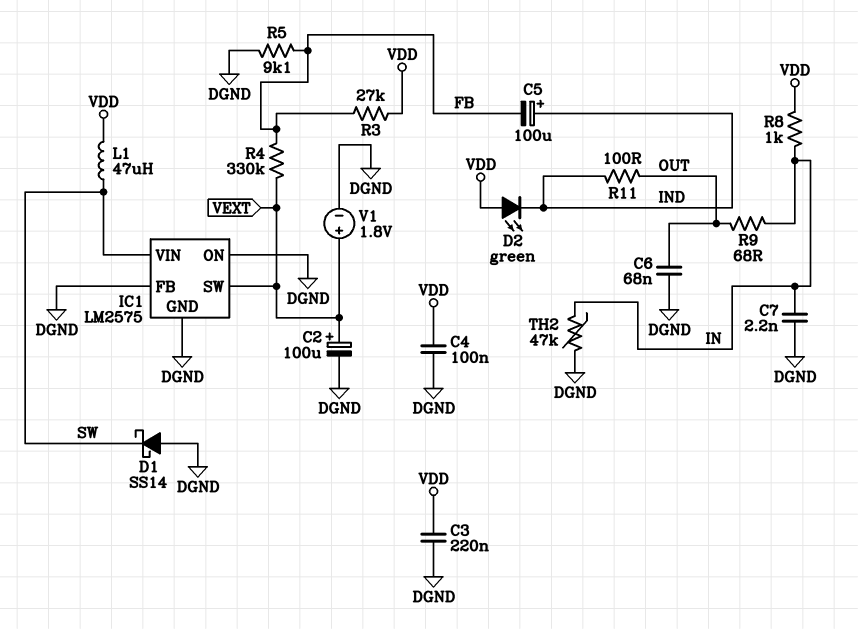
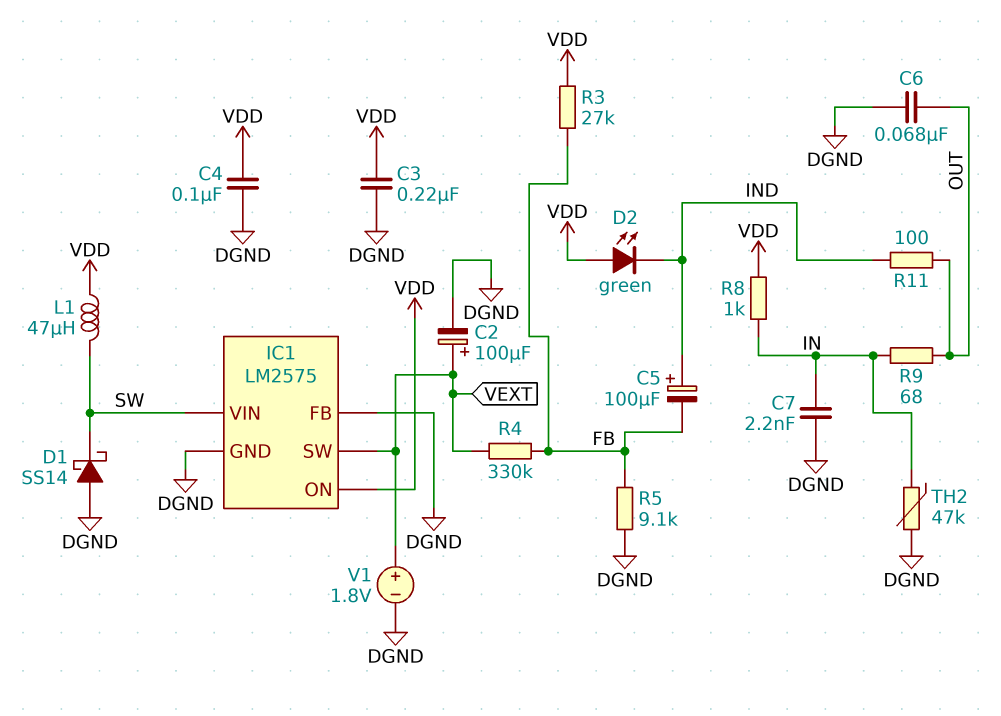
IC1 pin ON: DGND -> VDD

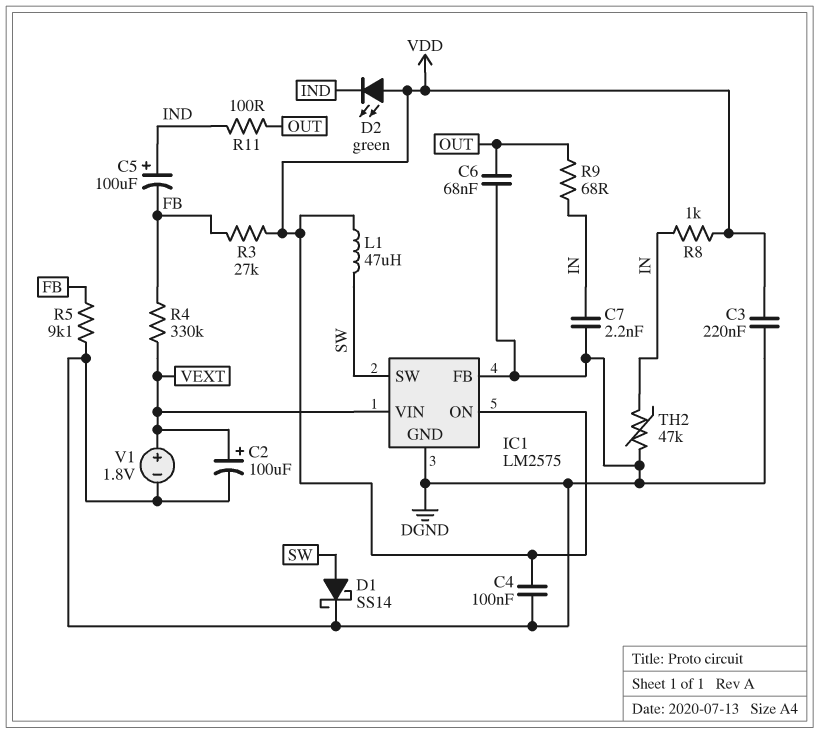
D1: schottky SS14 (A DGND, K SW) -> schottky SS14 (A SW, K DGND)
IC1 pin SW: VEXT -> SW
IC1 pin VIN: SW -> VEXT

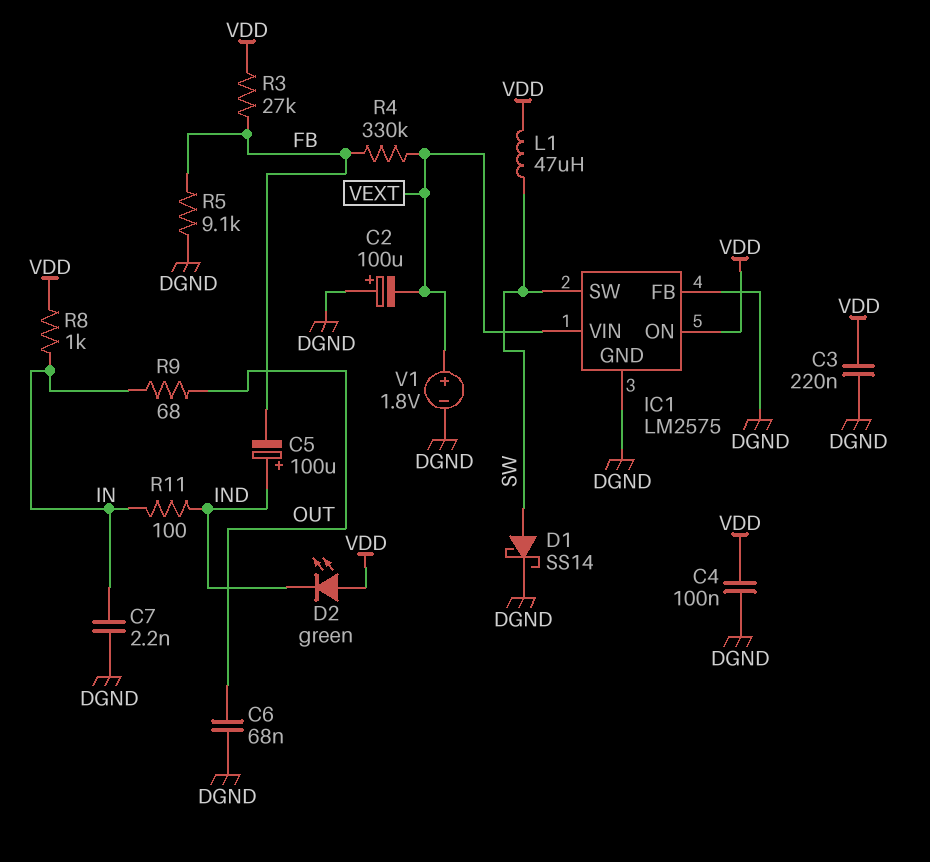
C2: 100uF (plus VEXT, minus DGND) -> 100uF (plus DGND, minus VEXT)
R11: 100 (IND, OUT) -> 100 (IN, IND)
TH2: 47k (DGND, IN) -> none

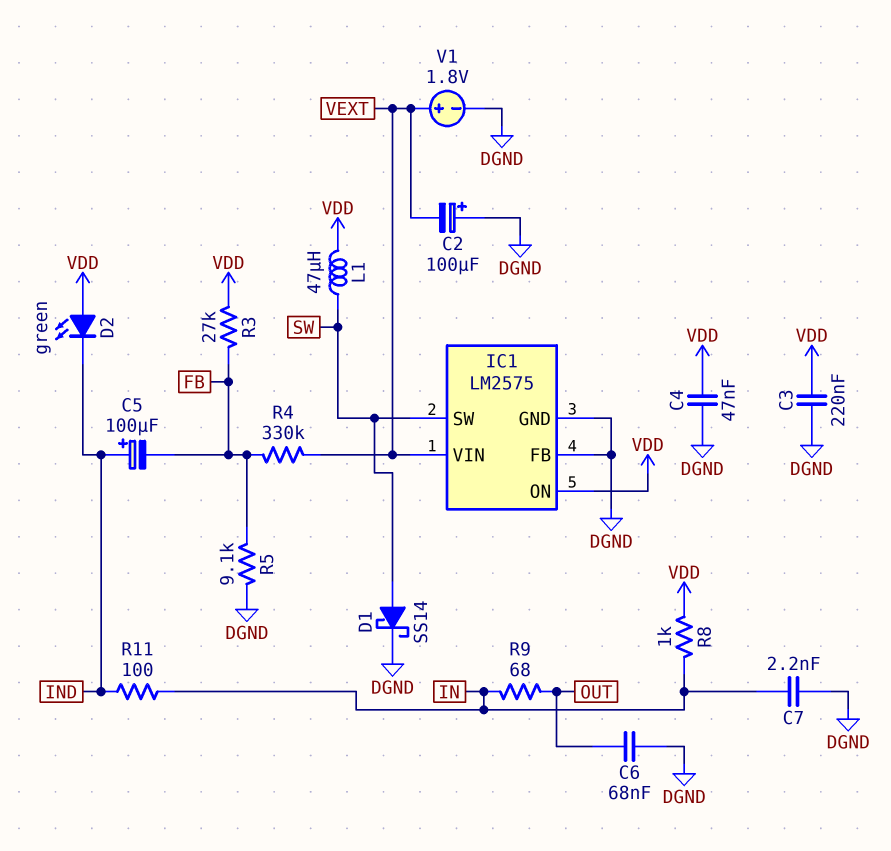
C4: 100nF (DGND, VDD) -> 47nF (DGND, VDD)

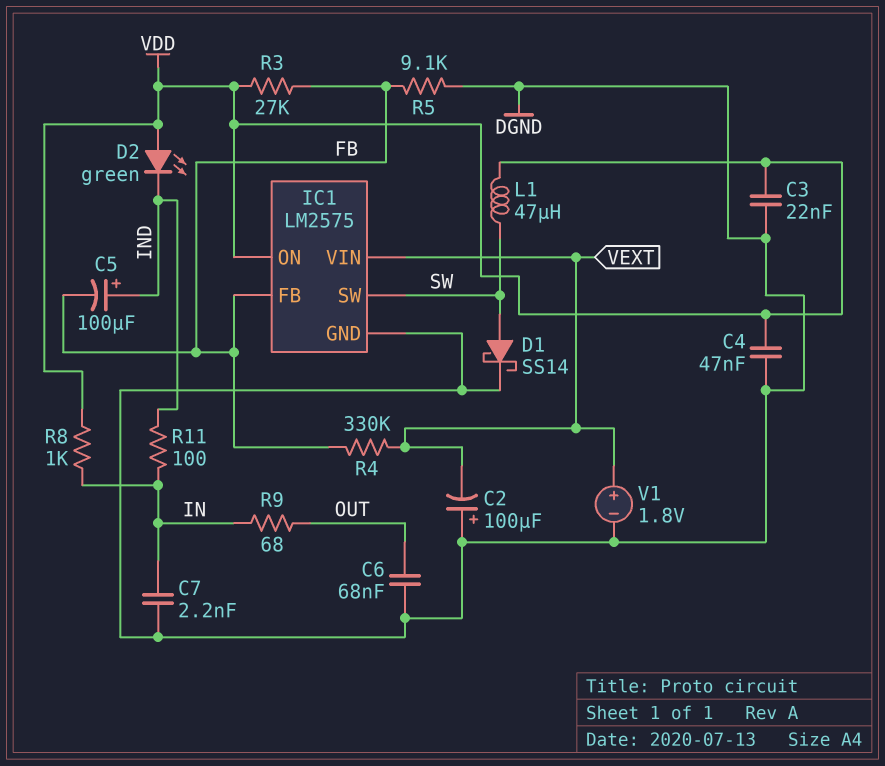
C3: 220nF (DGND, VDD) -> 22nF (DGND, VDD)
IC1 pin FB: DGND -> FB

